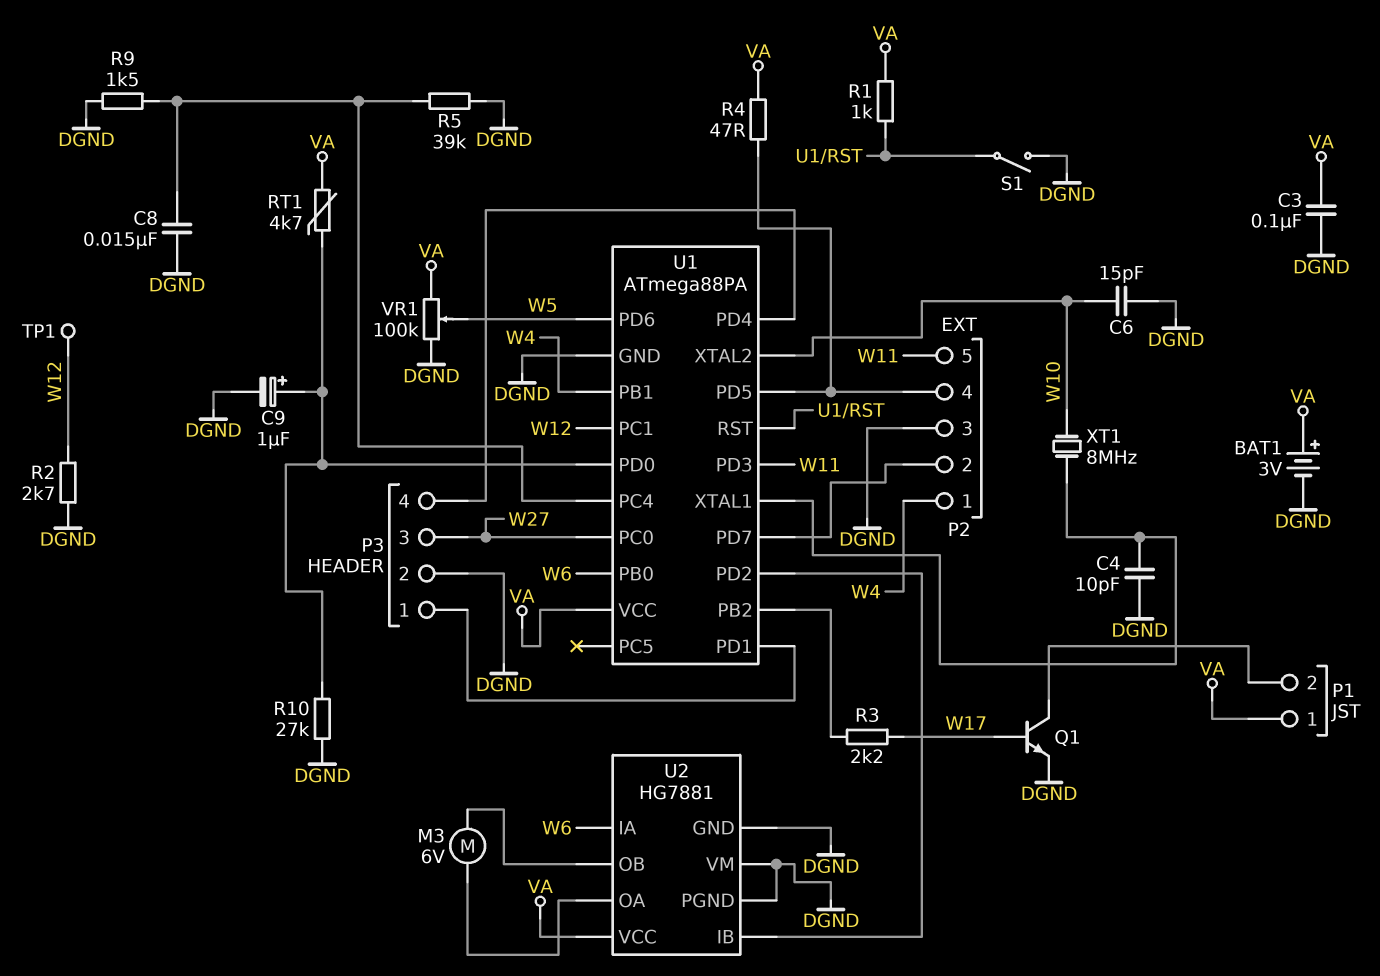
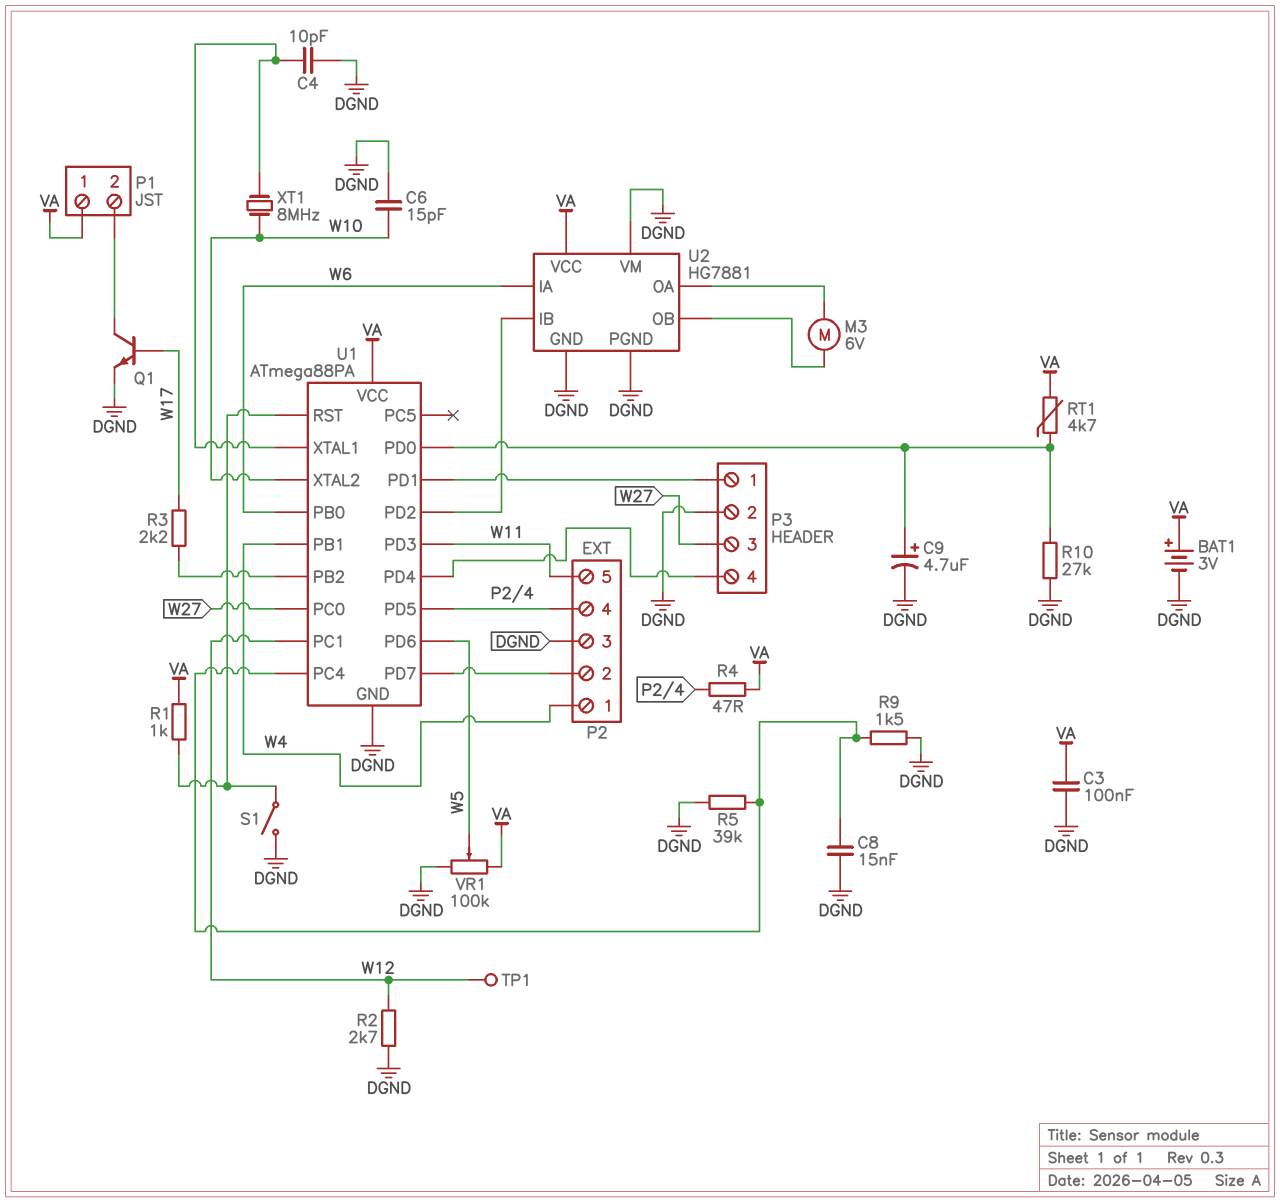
C9: 1uF (plus U1/PD0, minus DGND) -> 4.7uF (plus U1/PD0, minus DGND)

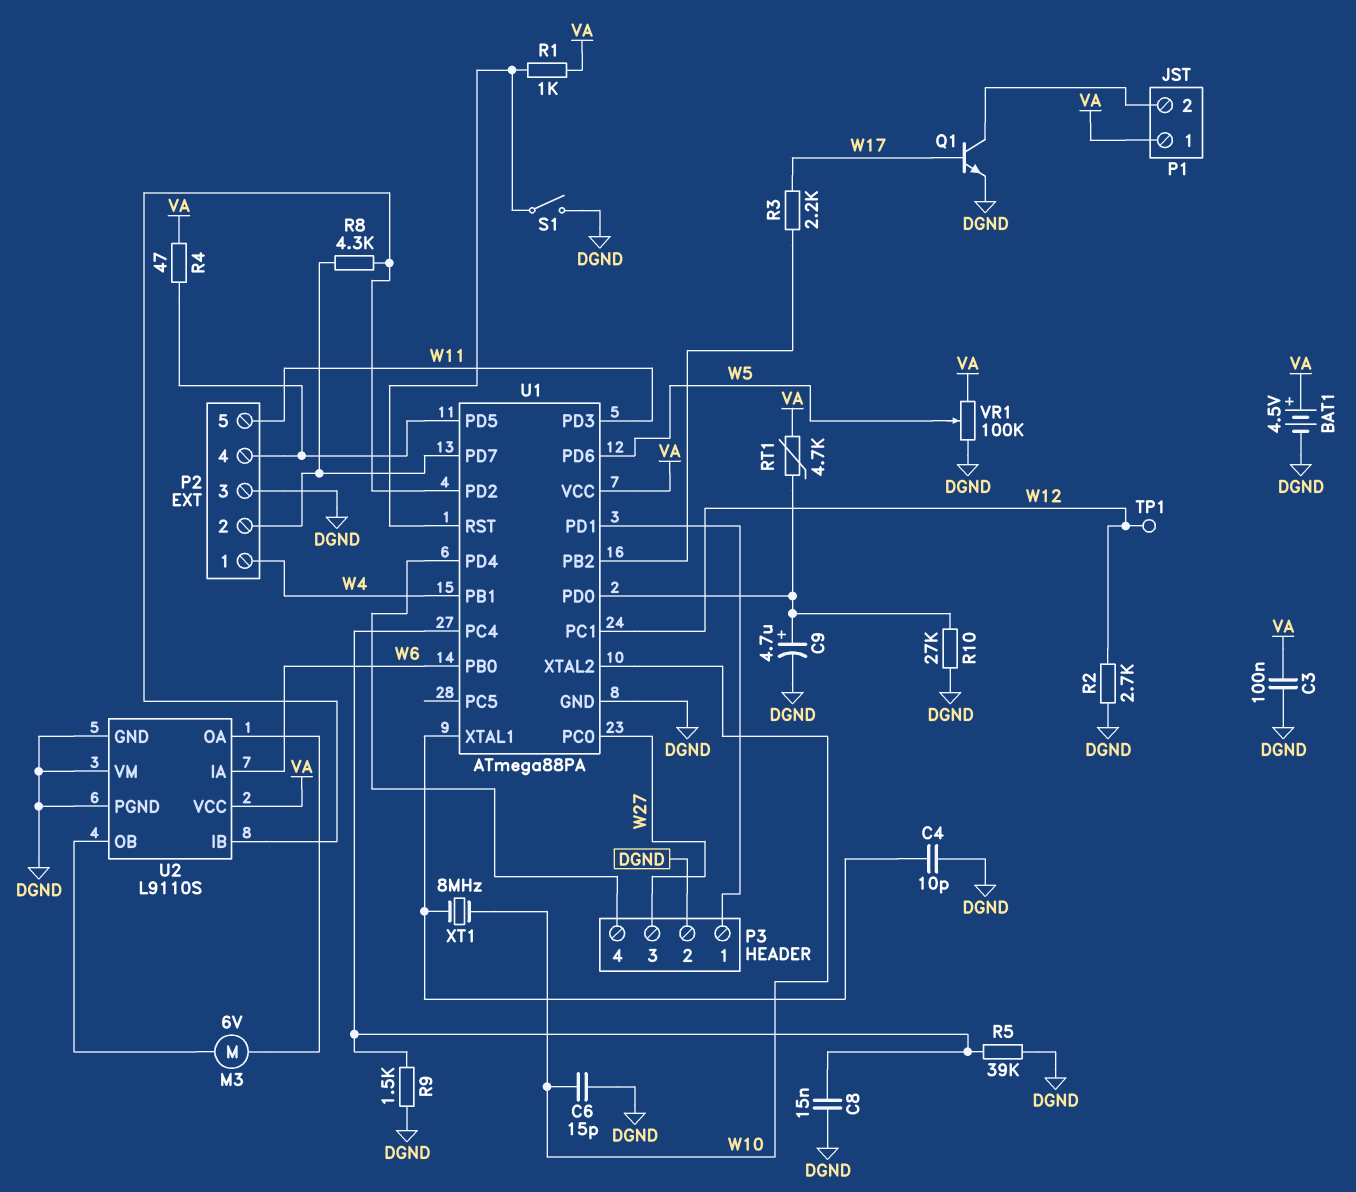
BAT1: 3V (plus VA, minus DGND) -> 4.5V (plus VA, minus DGND)
R8: none -> 4.3k (P2/2, U1/PD2)
U2: HG7881 -> L9110S

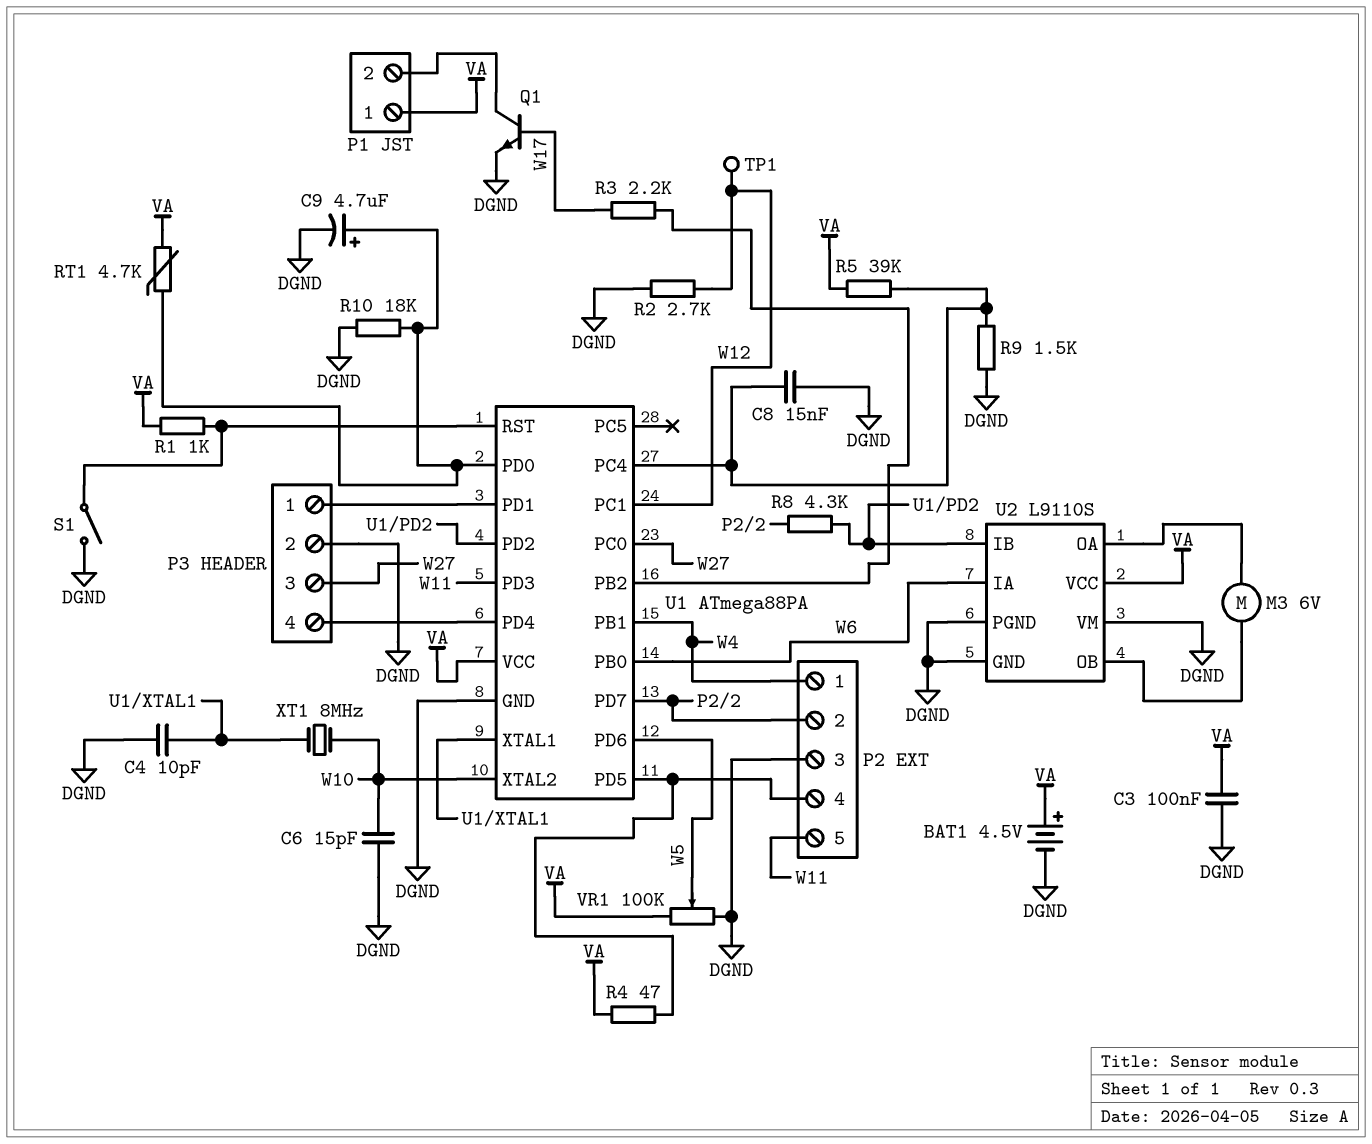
R5: 39k (DGND, U1/PC4) -> 39k (U1/PC4, VA)
R10: 27k (DGND, U1/PD0) -> 18k (DGND, U1/PD0)

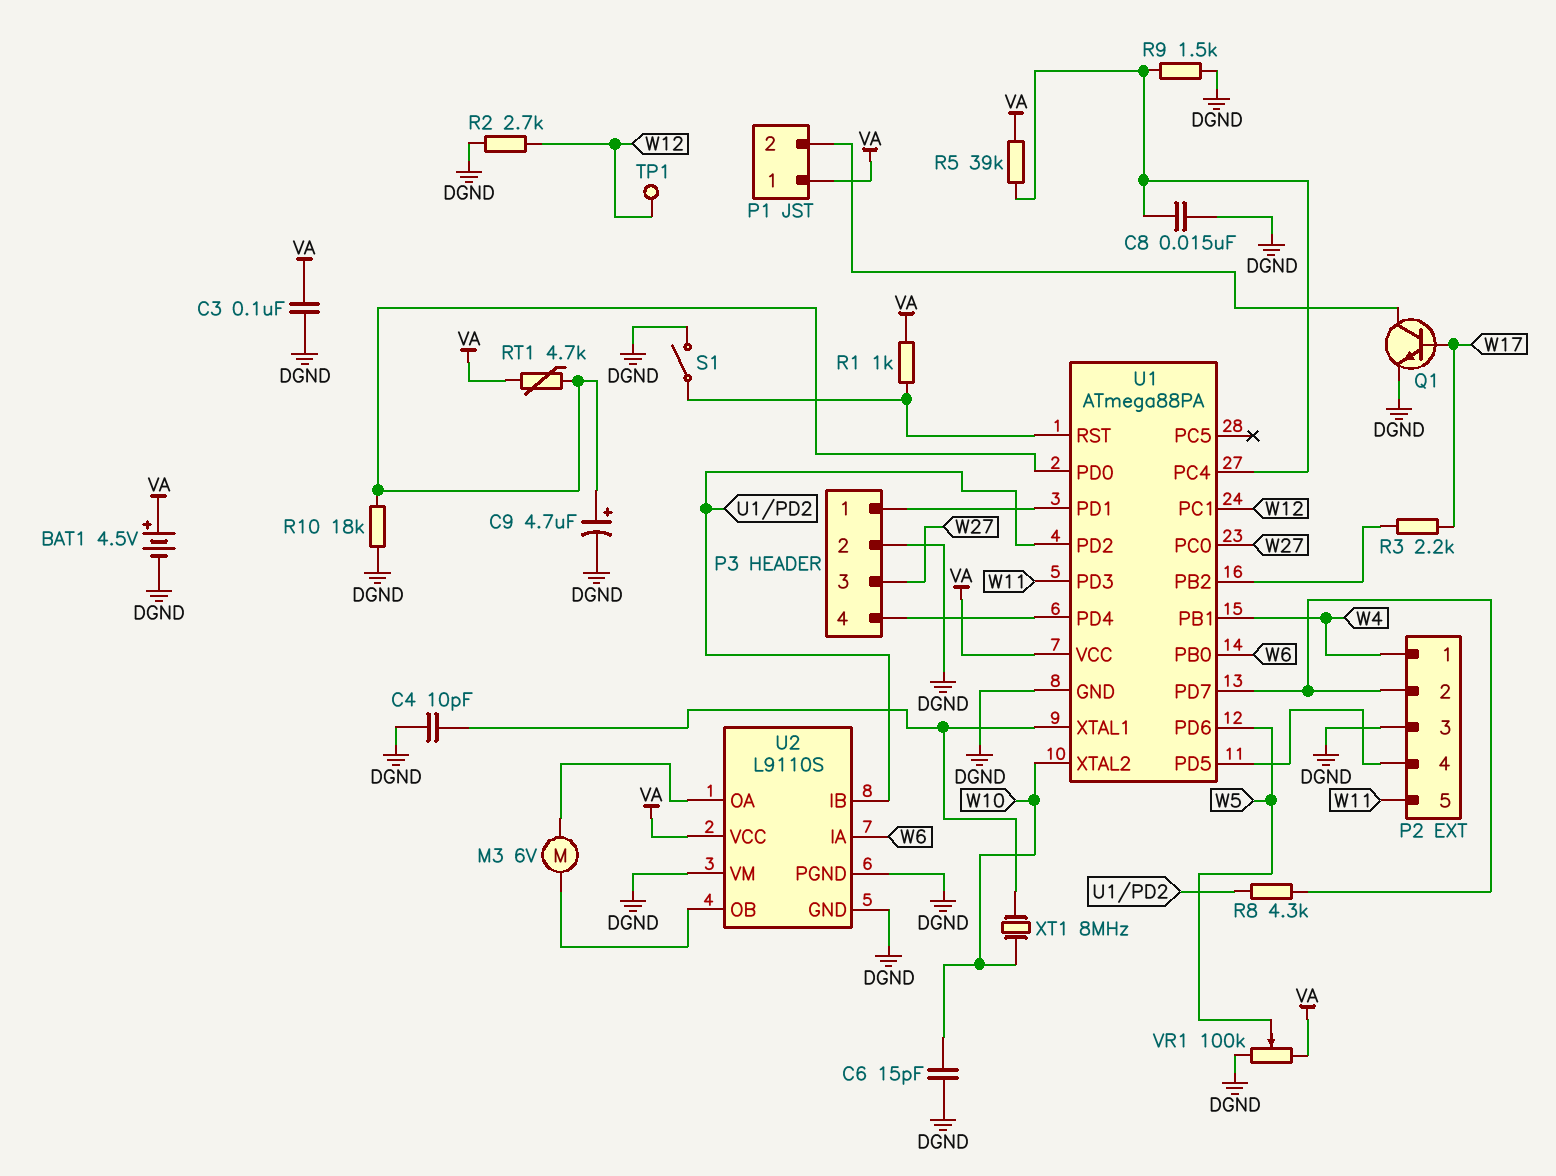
R4: 47 (P2/4, VA) -> none

